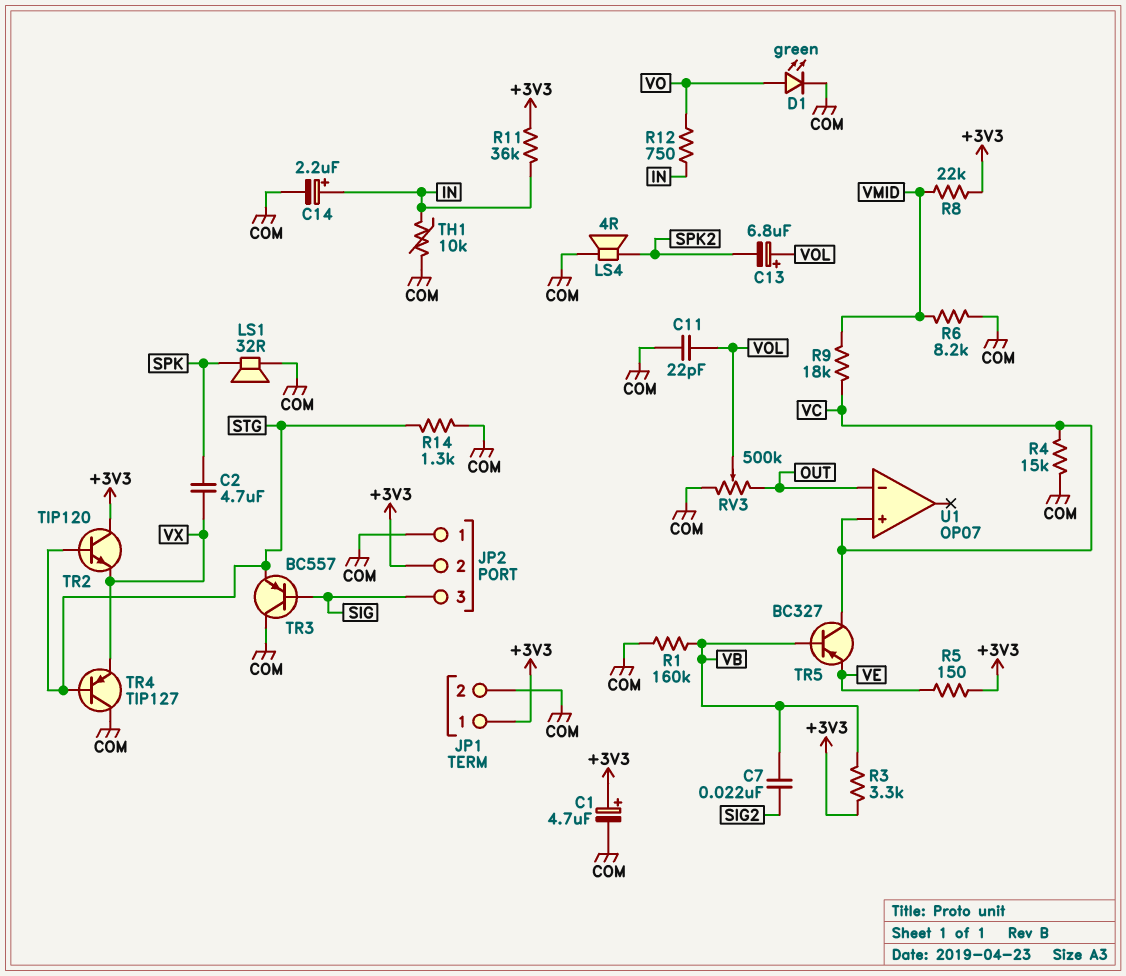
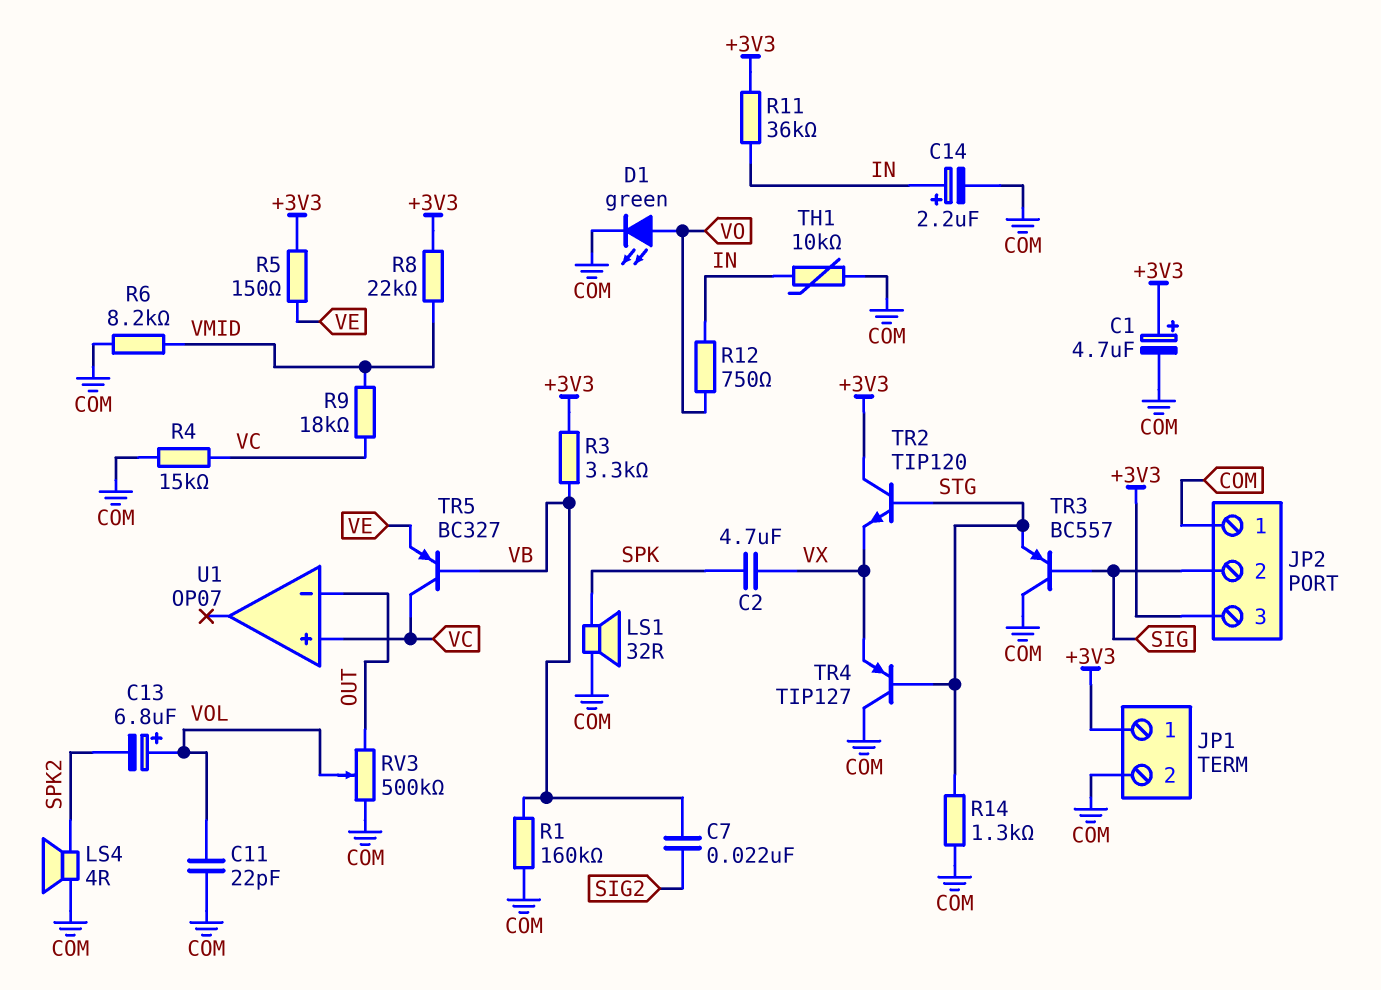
JP2 pin 2: +3V3 -> SIG
JP2 pin 3: SIG -> +3V3

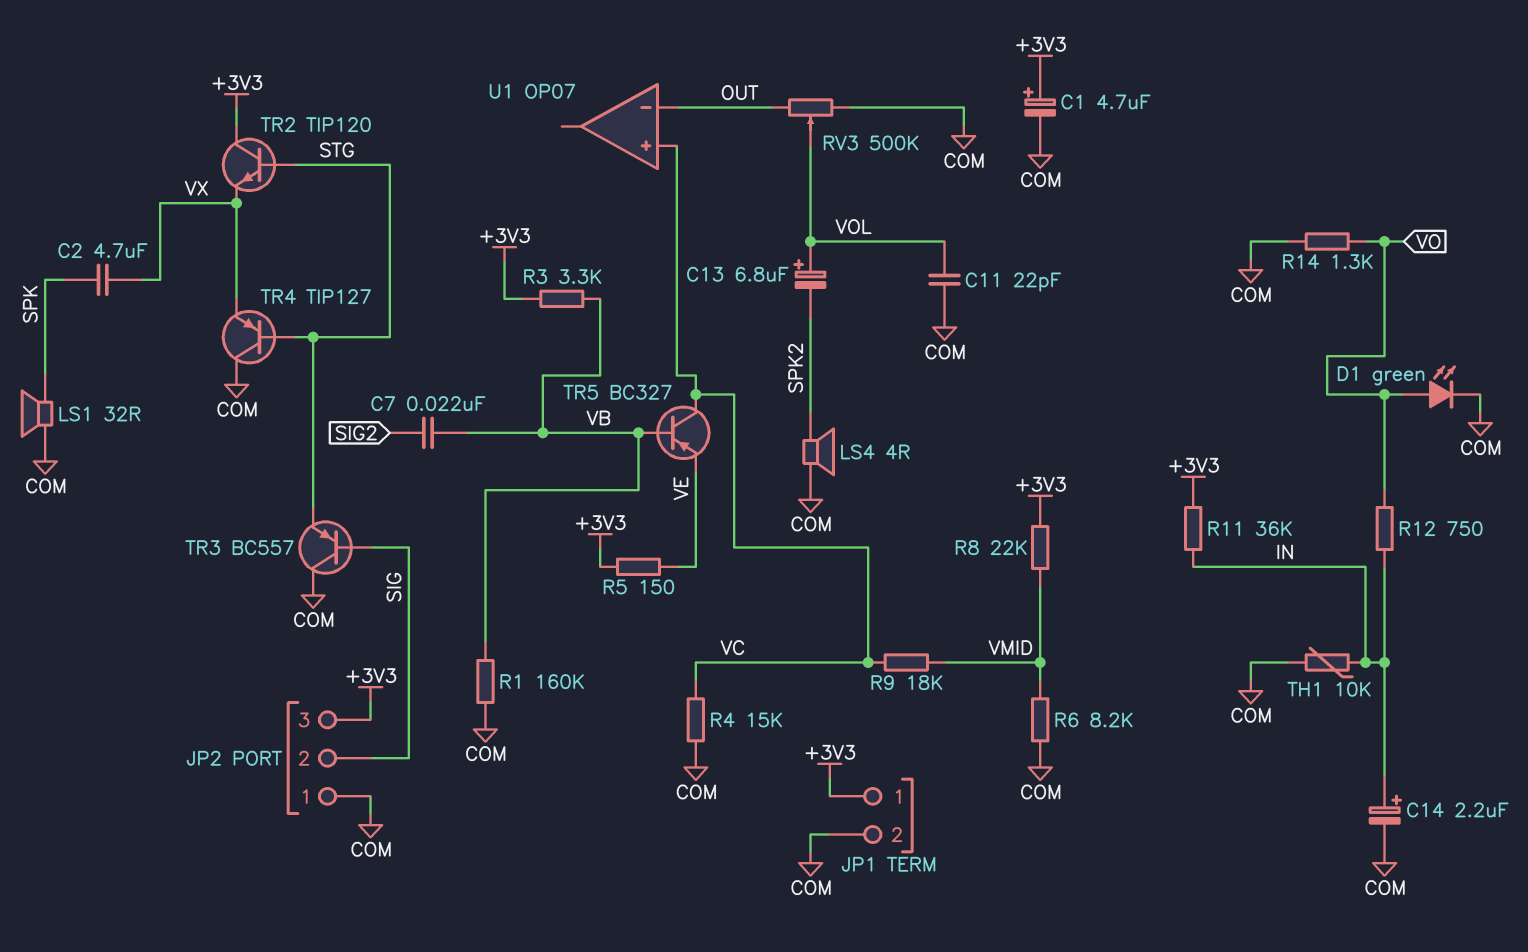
R14: 1.3k (COM, STG) -> 1.3k (COM, VO)

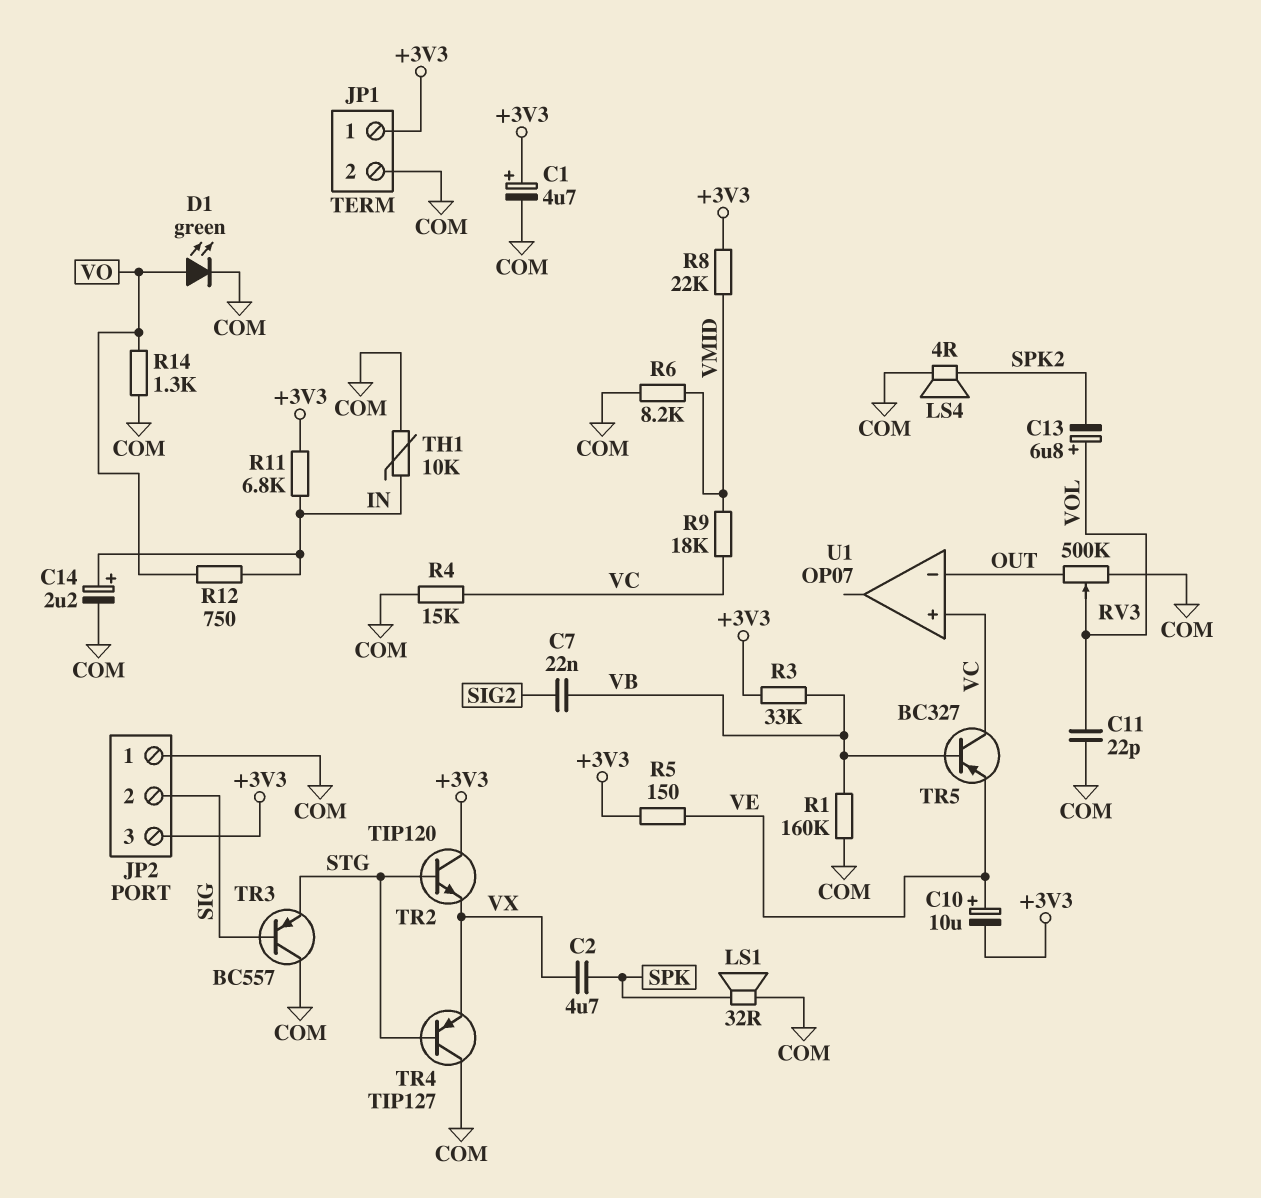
C10: none -> 10uF (plus VE, minus +3V3)
R3: 3.3k (+3V3, VB) -> 33k (+3V3, VB)
R11: 36k (+3V3, IN) -> 6.8k (+3V3, IN)

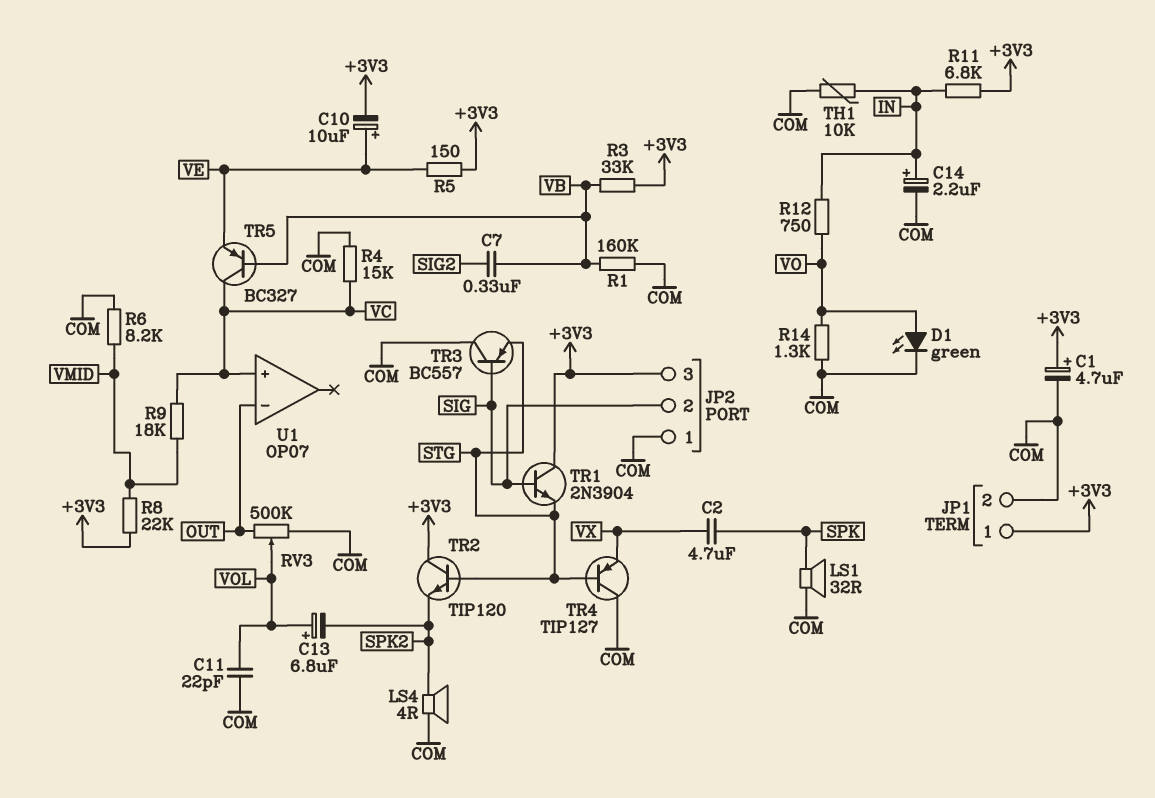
C7: 22nF (SIG2, VB) -> 330nF (SIG2, VB)
TR1: none -> NPN 2N3904 (B SIG, C +3V3, E STG)
TR2: NPN TIP120 (B STG, C +3V3, E VX) -> NPN TIP120 (B STG, C +3V3, E SPK2)

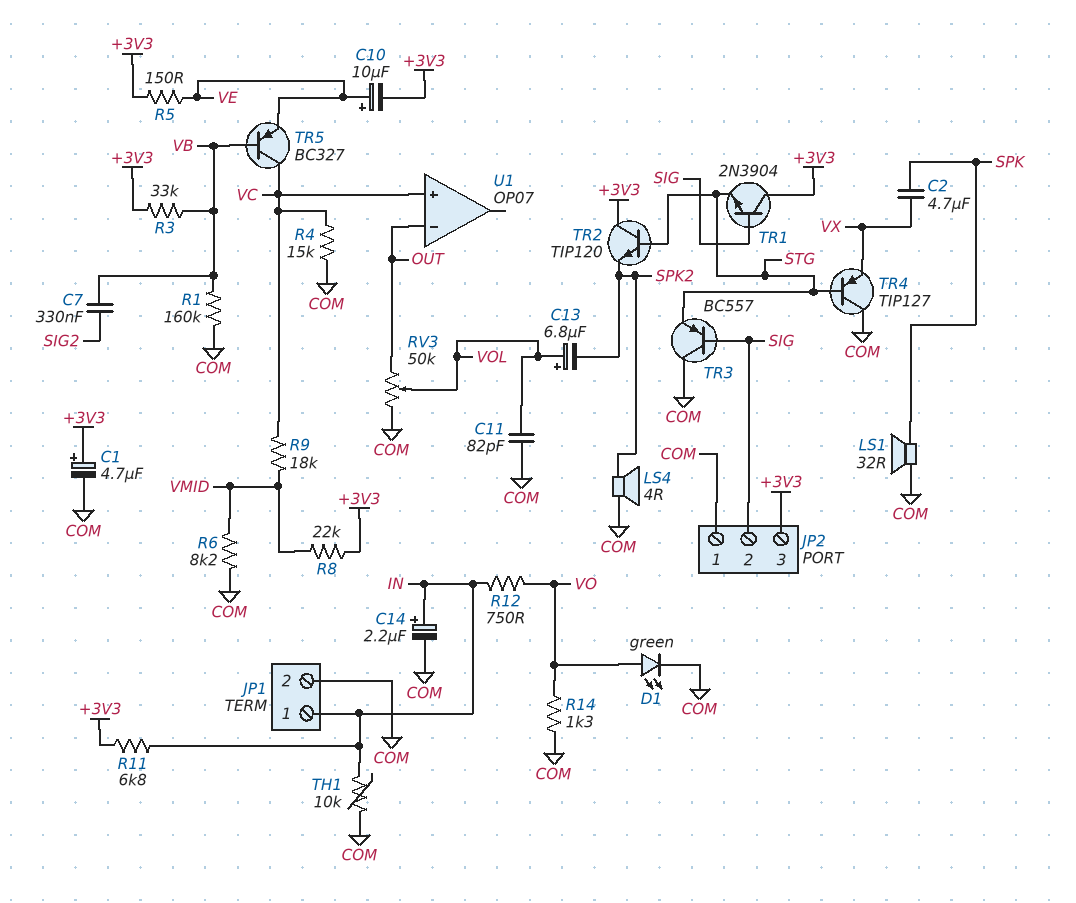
C11: 22pF (COM, VOL) -> 82pF (COM, VOL)
JP1 pin 1: +3V3 -> IN
RV3: 500k (COM, OUT, wiper VOL) -> 50k (COM, OUT, wiper VOL)

